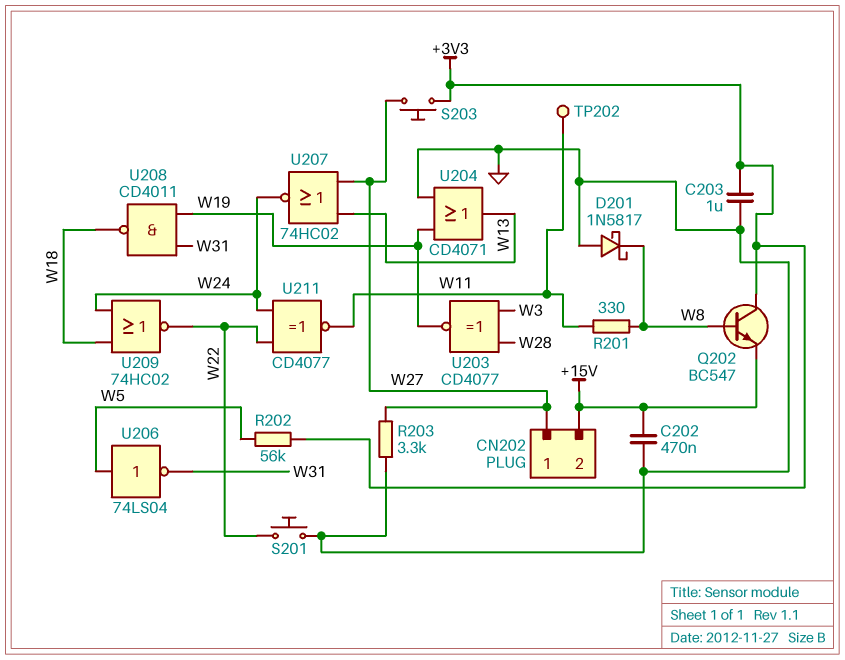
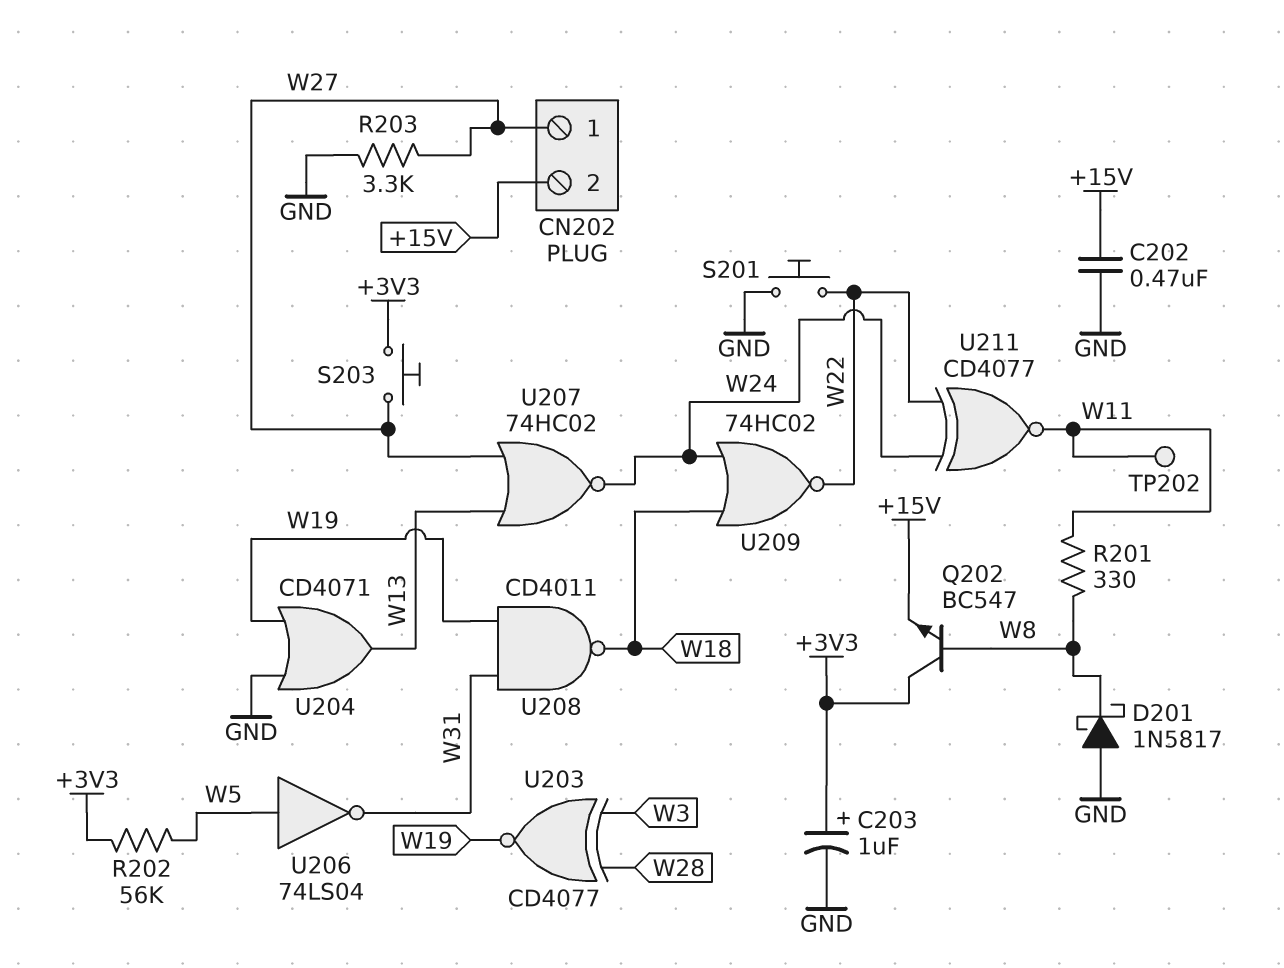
C203: 1uF (+3V3, GND) -> 1uF (plus +3V3, minus GND)

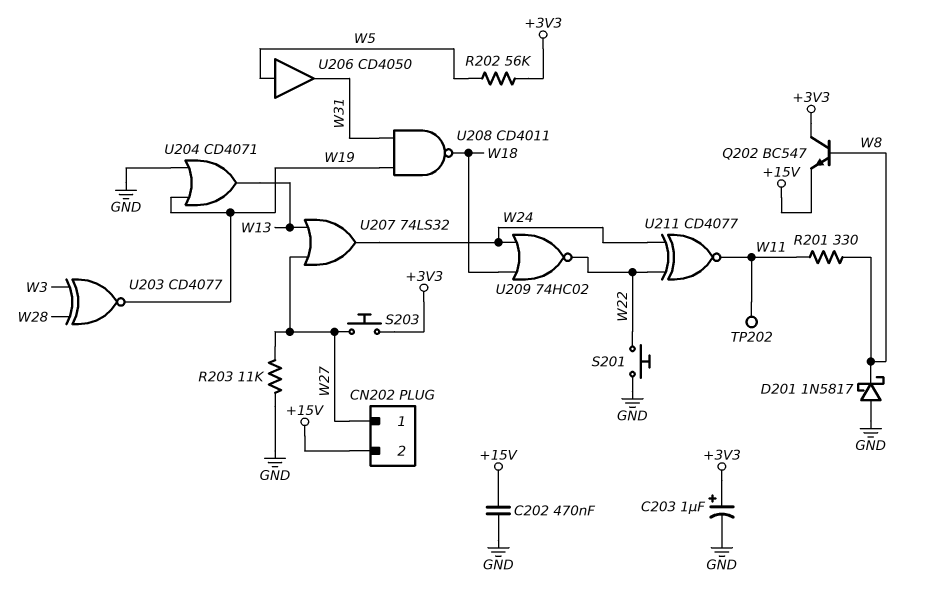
R203: 3.3k (GND, W27) -> 11k (GND, W27)
U206: NOT 74LS04 (in W5, out W31) -> buffer CD4050 (in W5, out W31)
U207: NOR 74HC02 (in W13, in W27, out W24) -> OR 74LS32 (in W13, in W27, out W24)

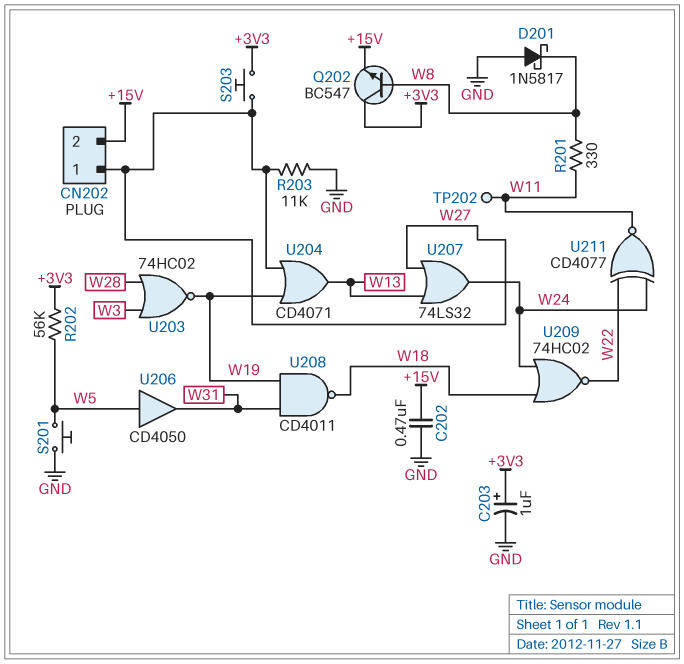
S201: button (GND, W22) -> button (GND, W5)
U203: XNOR CD4077 (in W3, in W28, out W19) -> NOR 74HC02 (in W3, in W28, out W19)
U204: OR CD4071 (in GND, in W19, out W13) -> OR CD4071 (in W19, in W27, out W13)

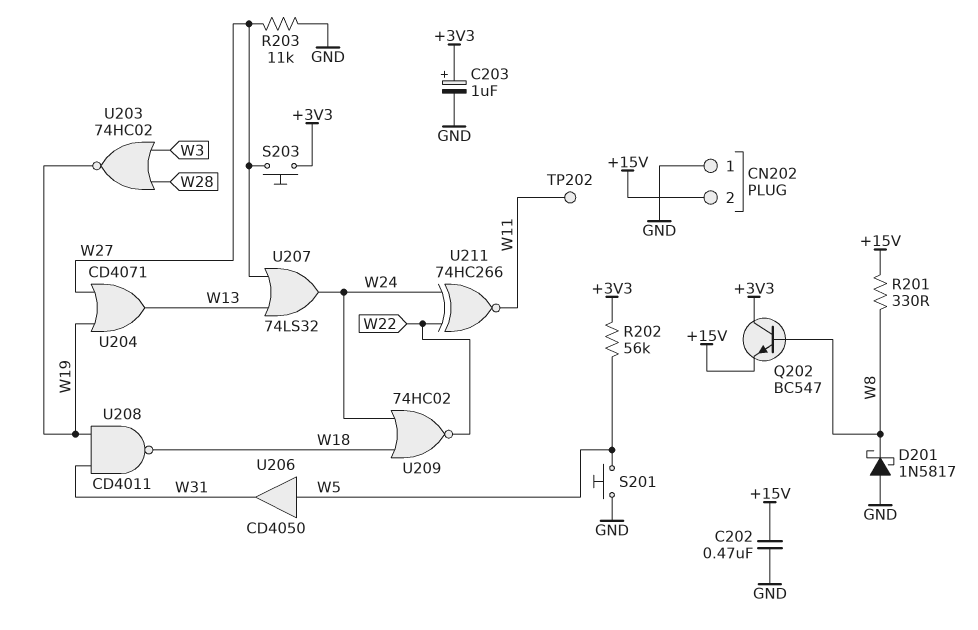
CN202 pin 1: W27 -> GND
R201: 330 (W8, W11) -> 330 (+15V, W8)
U211: XNOR CD4077 (in W22, in W24, out W11) -> XNOR 74HC266 (in W22, in W24, out W11)

